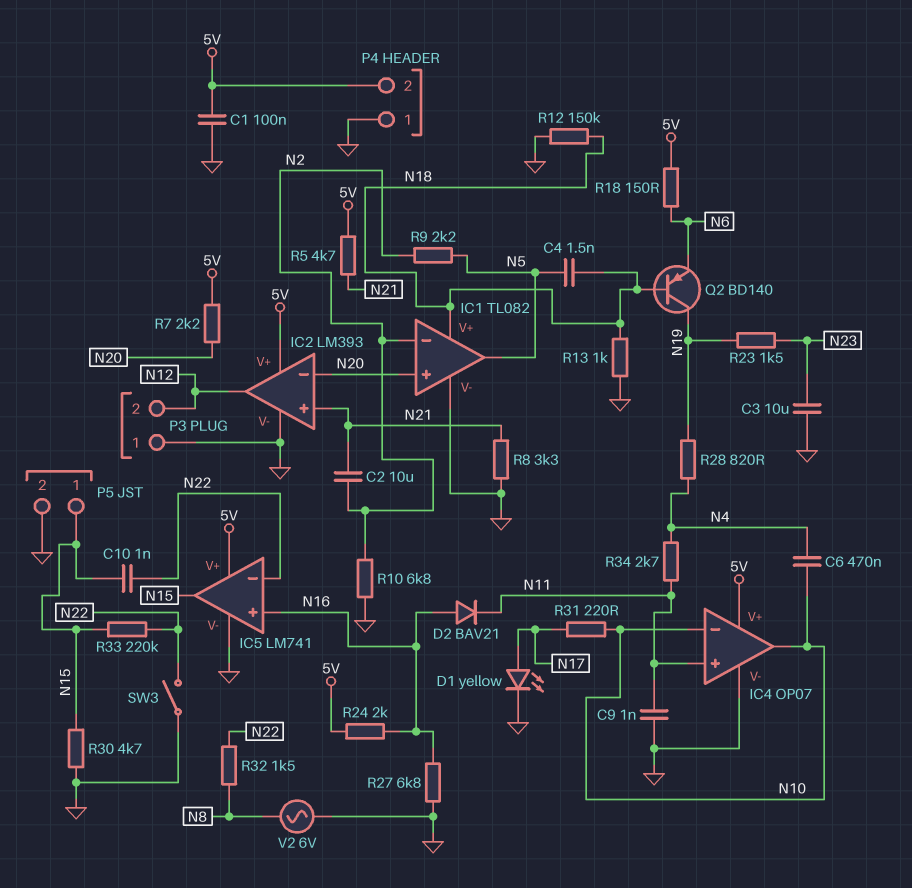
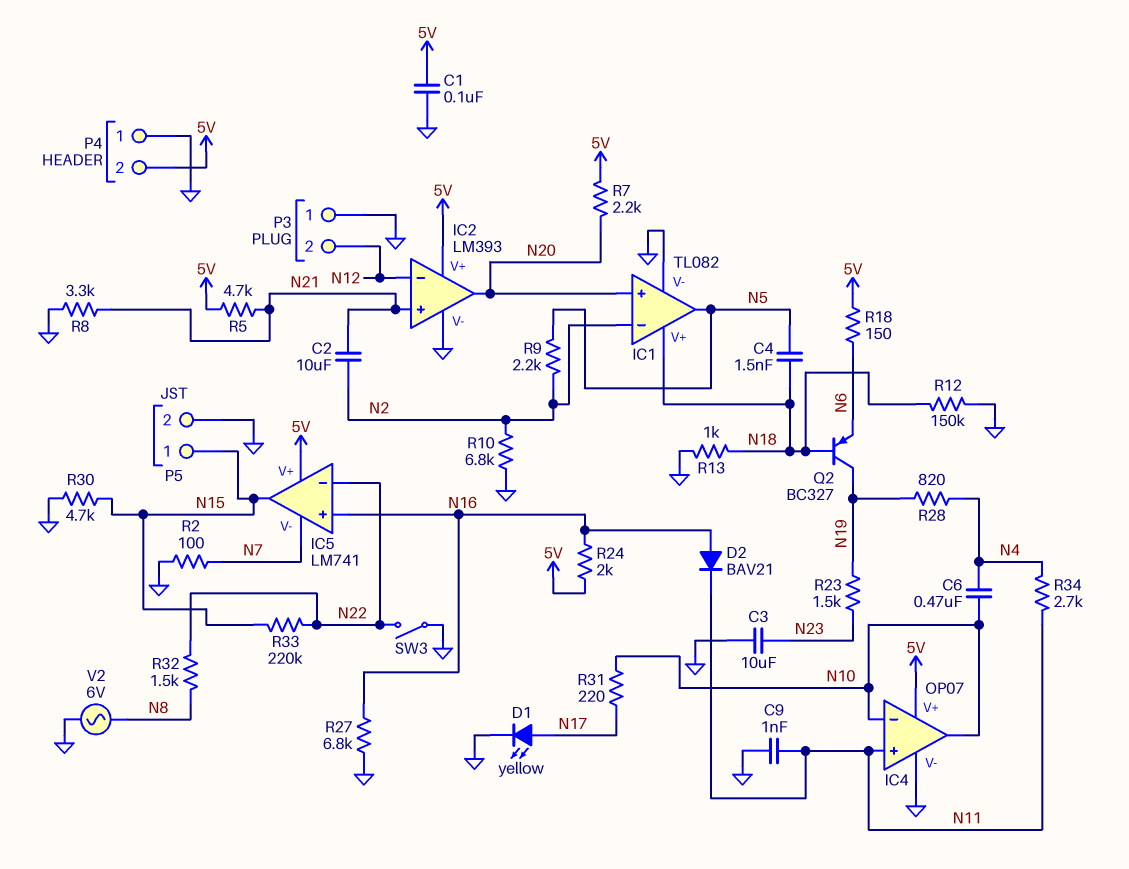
C10: 1nF (N15, N22) -> none
IC2 pin in-: N20 -> N12
IC2 pin out: N12 -> N20
IC5 pin V-: GND -> N7
Q2: PNP BD140 (B N18, C N19, E N6) -> PNP BC327 (B N18, C N19, E N6)
R2: none -> 100 (GND, N7)

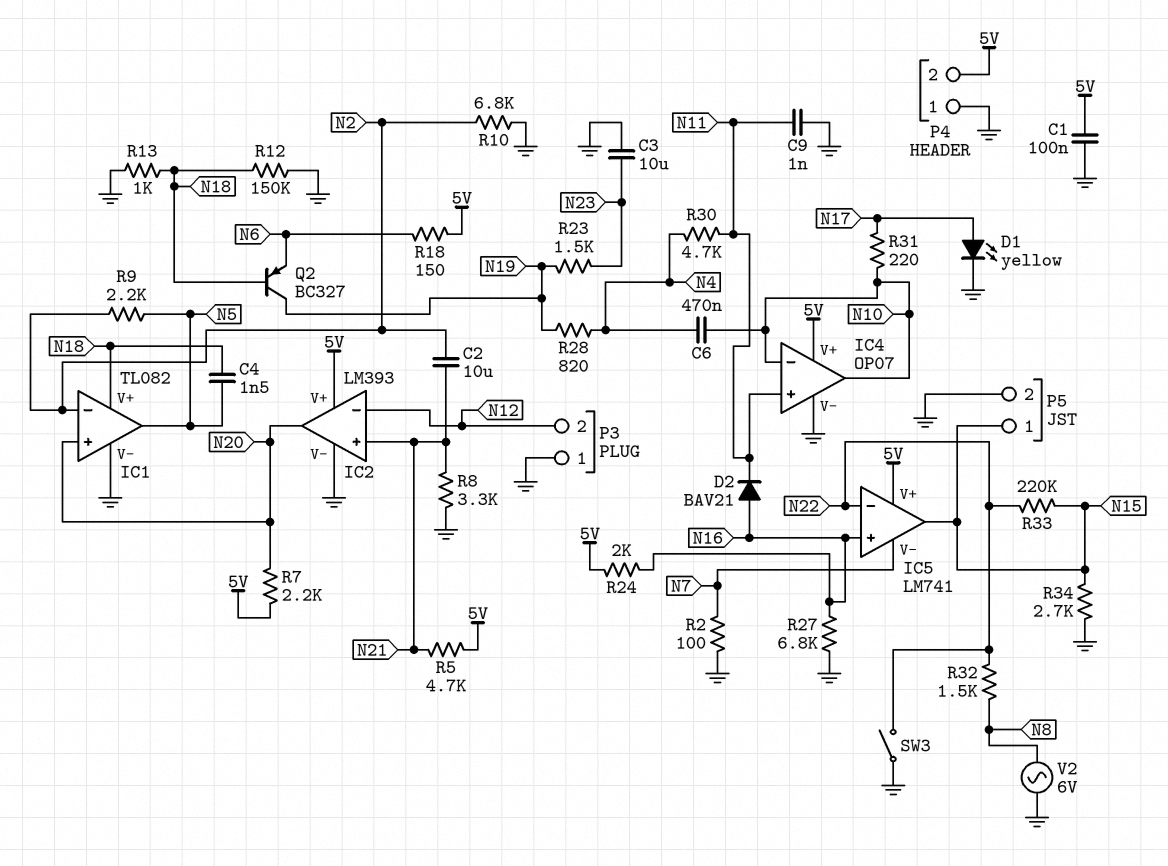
R30: 4.7k (GND, N15) -> 4.7k (N4, N11)
R34: 2.7k (N4, N11) -> 2.7k (GND, N15)

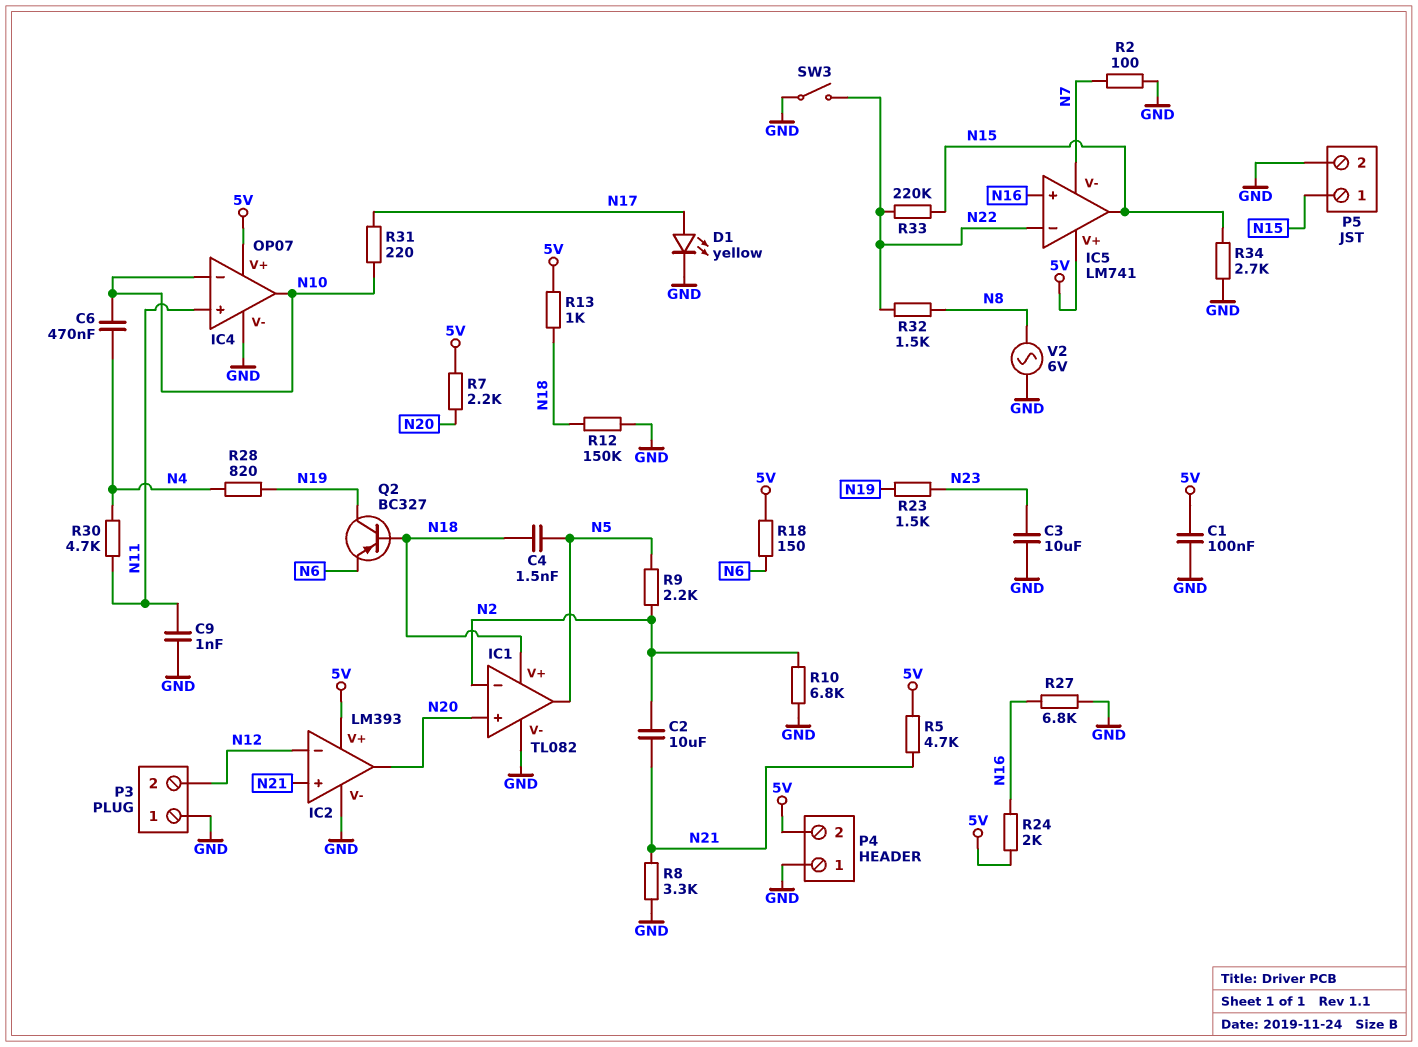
D2: diode BAV21 (A N16, K N11) -> none
R13: 1k (GND, N18) -> 1k (5V, N18)

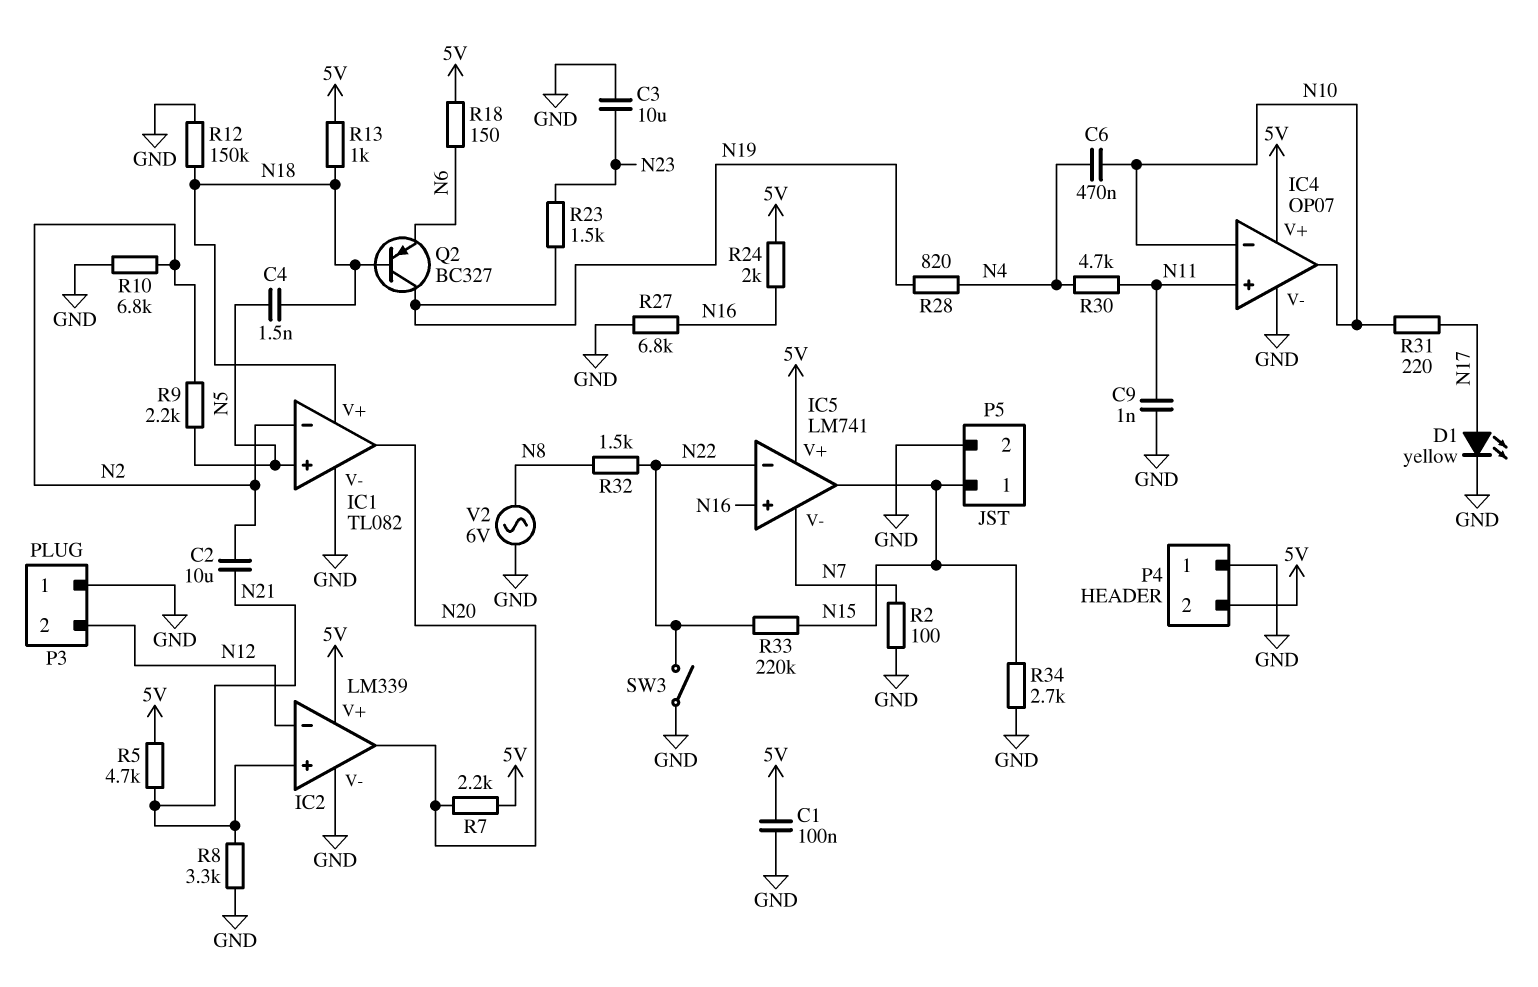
IC1 pin in+: N20 -> N5
IC1 pin out: N5 -> N20
IC2: LM393 -> LM339

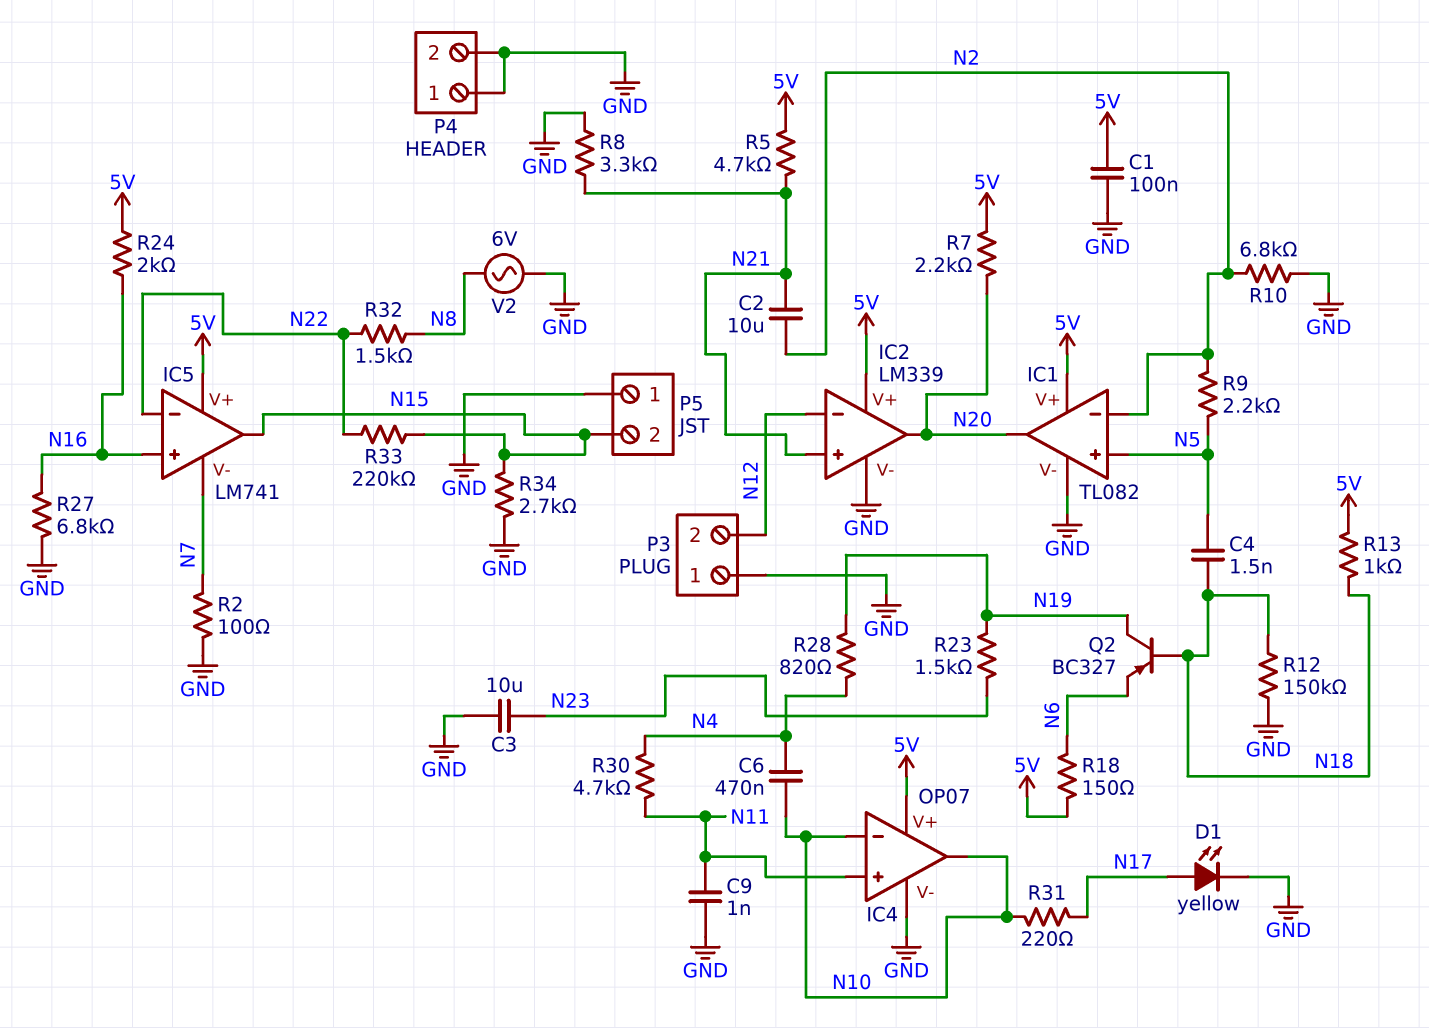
IC1 pin V+: N18 -> 5V
P4 pin 2: 5V -> GND
P5 pin 1: N15 -> GND
P5 pin 2: GND -> N15
SW3: switch (GND, N22) -> none

